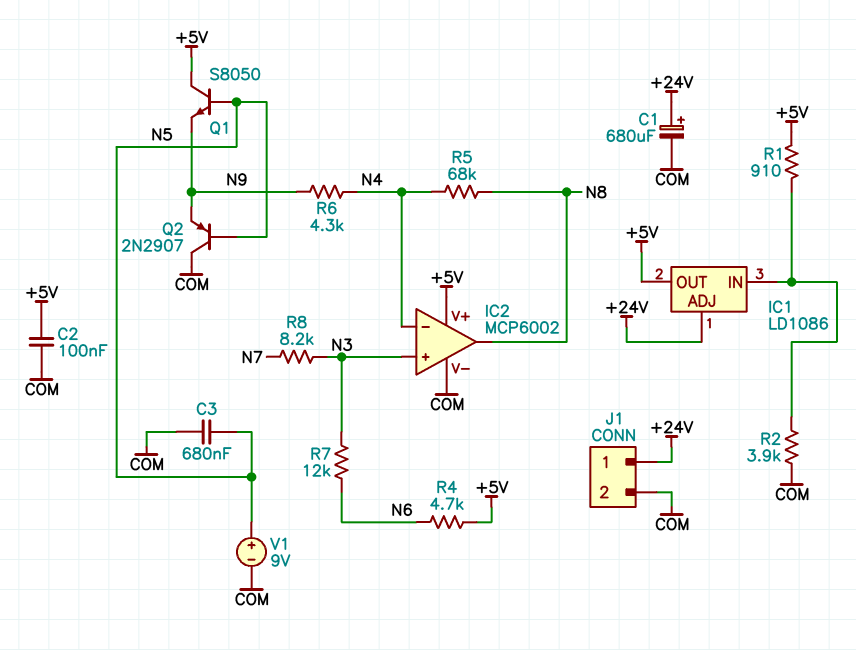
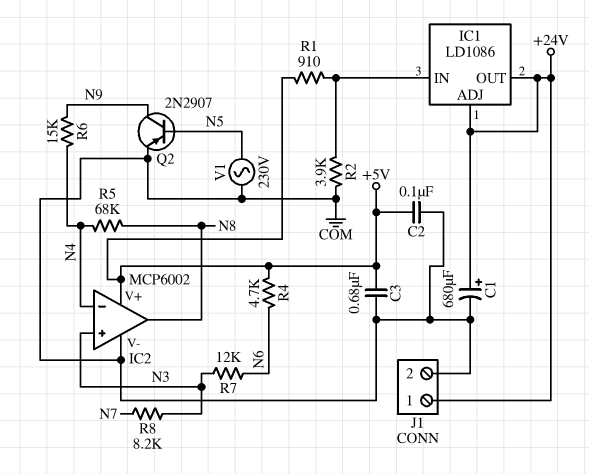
C3: 680nF (COM, N5) -> 680nF (+5V, COM)
IC1 pin OUT: +5V -> +24V
Q1: NPN S8050 (B N5, C +5V, E N9) -> none
Q2: PNP 2N2907 (B N5, C COM, E N9) -> PNP 2N2907 (B N5, C N9, E COM)
R6: 4.3k (N4, N9) -> 15k (N4, N9)
V1: 9V (plus N5, minus COM) -> AC 230V (COM, N5)

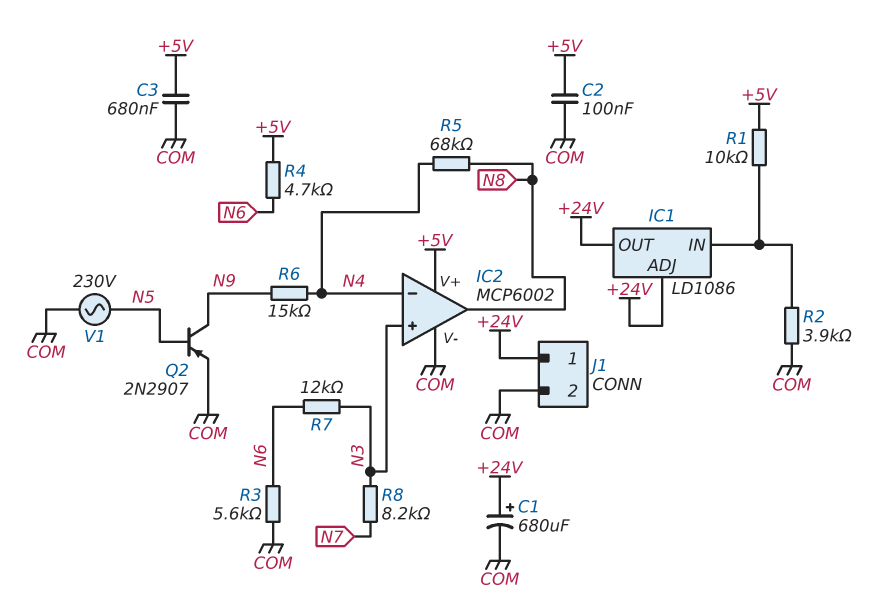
R1: 910 (+5V, IC1/IN) -> 10k (+5V, IC1/IN)
R3: none -> 5.6k (COM, N6)

